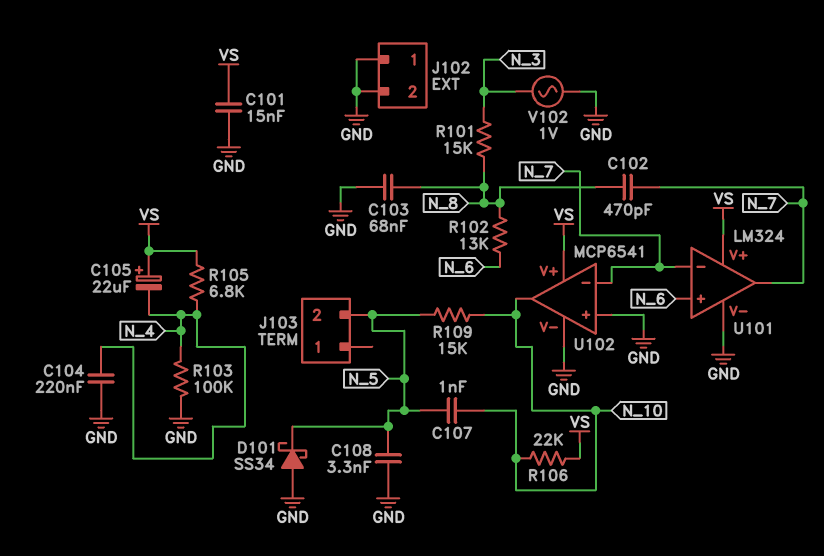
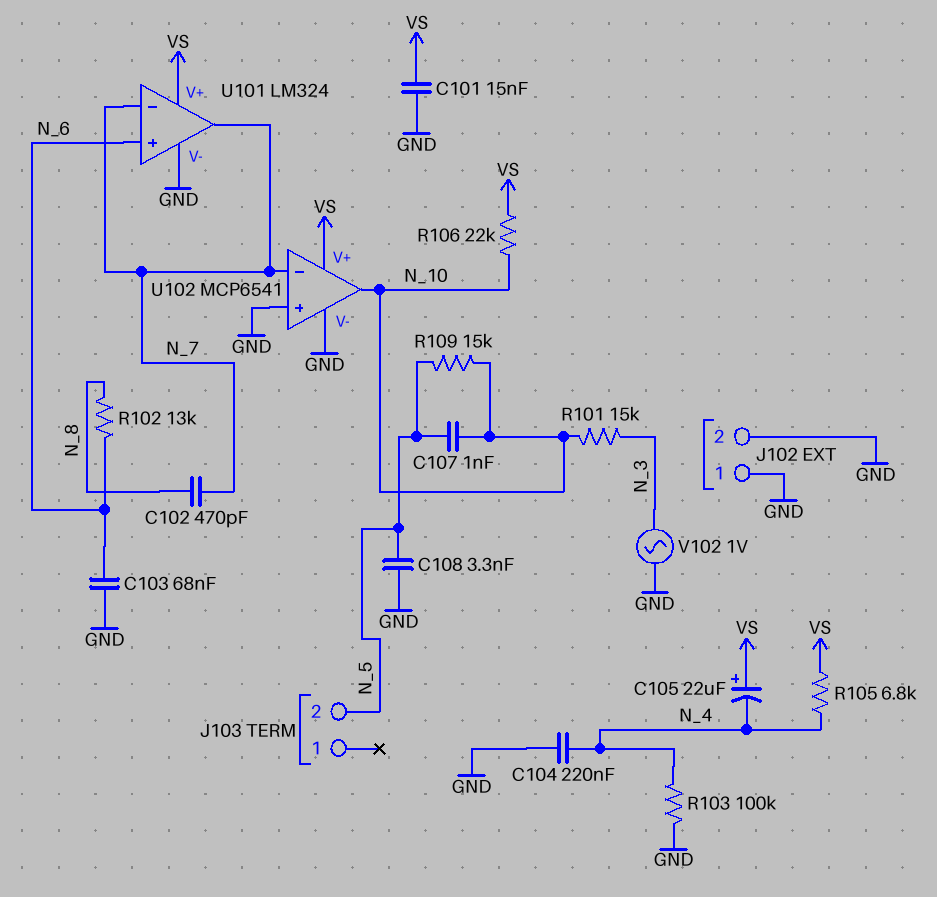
C103: 68nF (GND, N_8) -> 68nF (GND, N_6)
D101: schottky SS34 (A GND, K N_5) -> none
R101: 15k (N_3, N_8) -> 15k (N_3, N_10)

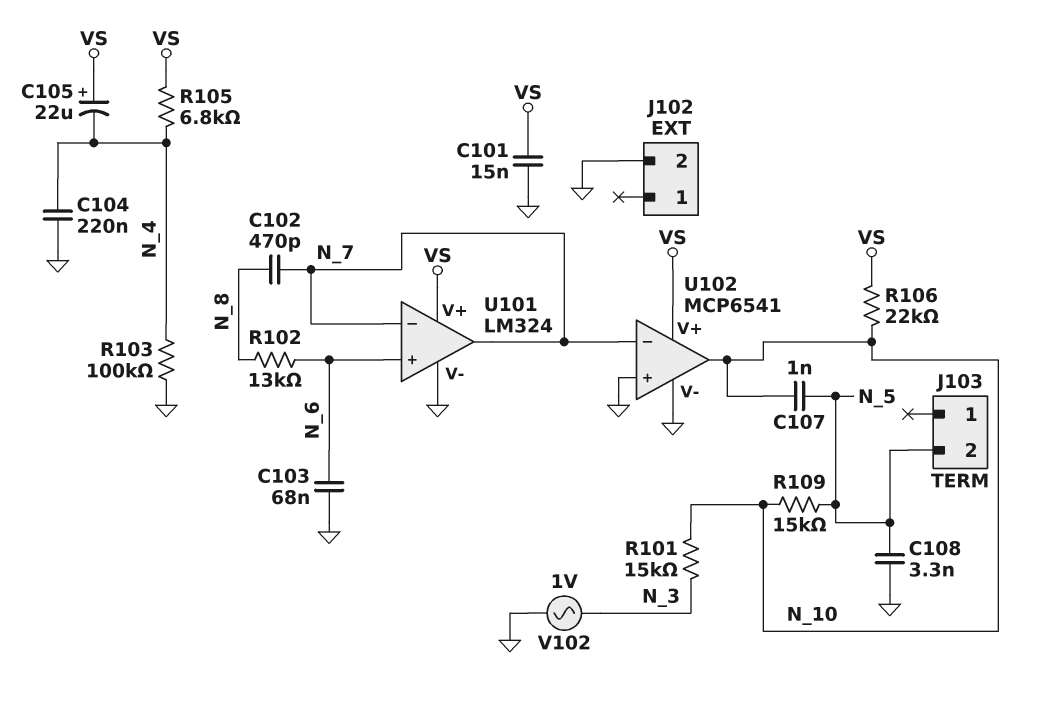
J102 pin 1: GND -> none

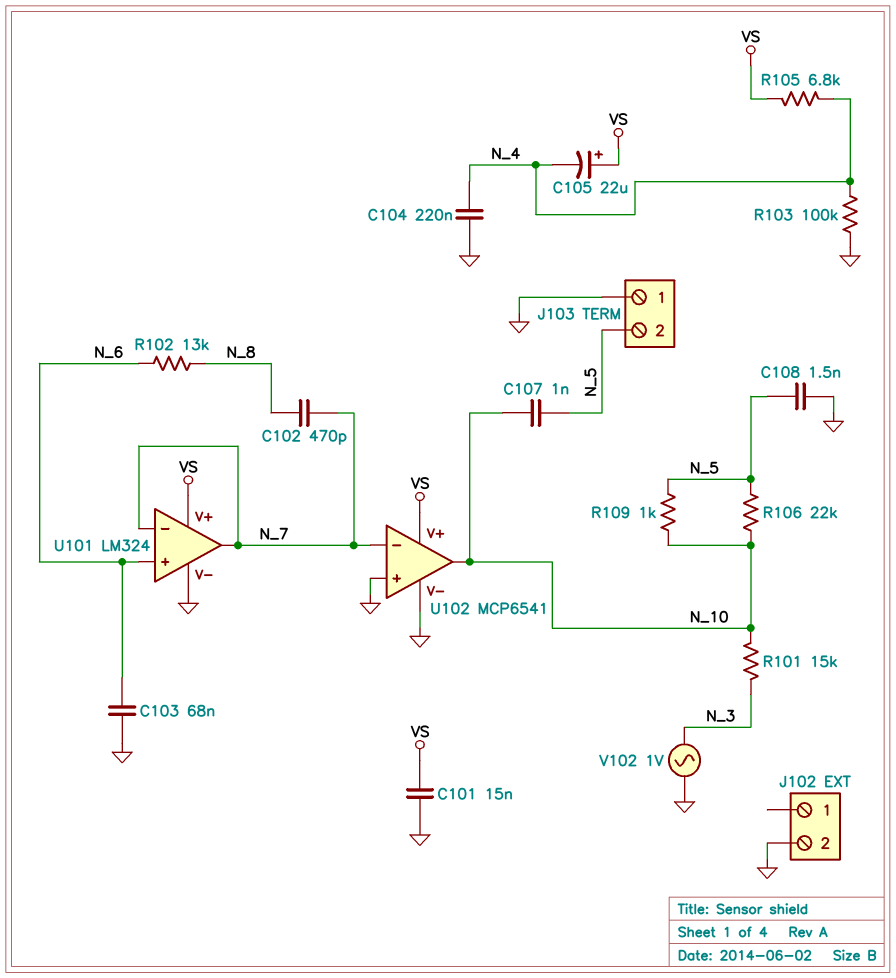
C108: 3.3nF (GND, N_5) -> 1.5nF (GND, N_5)
J103 pin 1: none -> GND
R106: 22k (N_10, VS) -> 22k (N_5, N_10)
R109: 15k (N_5, N_10) -> 1k (N_5, N_10)

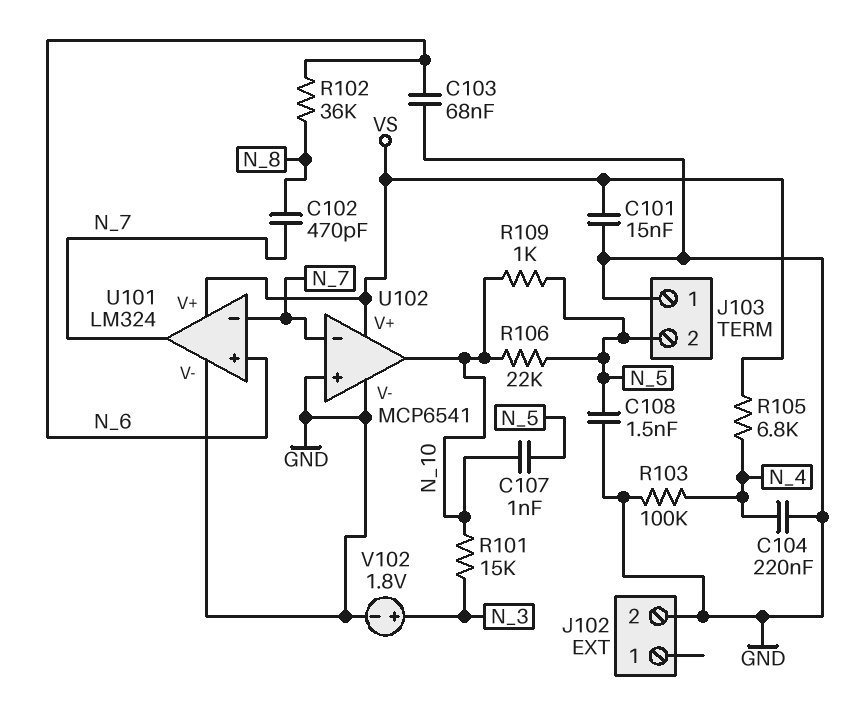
C105: 22uF (plus VS, minus N_4) -> none
R102: 13k (N_6, N_8) -> 36k (N_6, N_8)
V102: AC 1V (GND, N_3) -> 1.8V (plus N_3, minus GND)

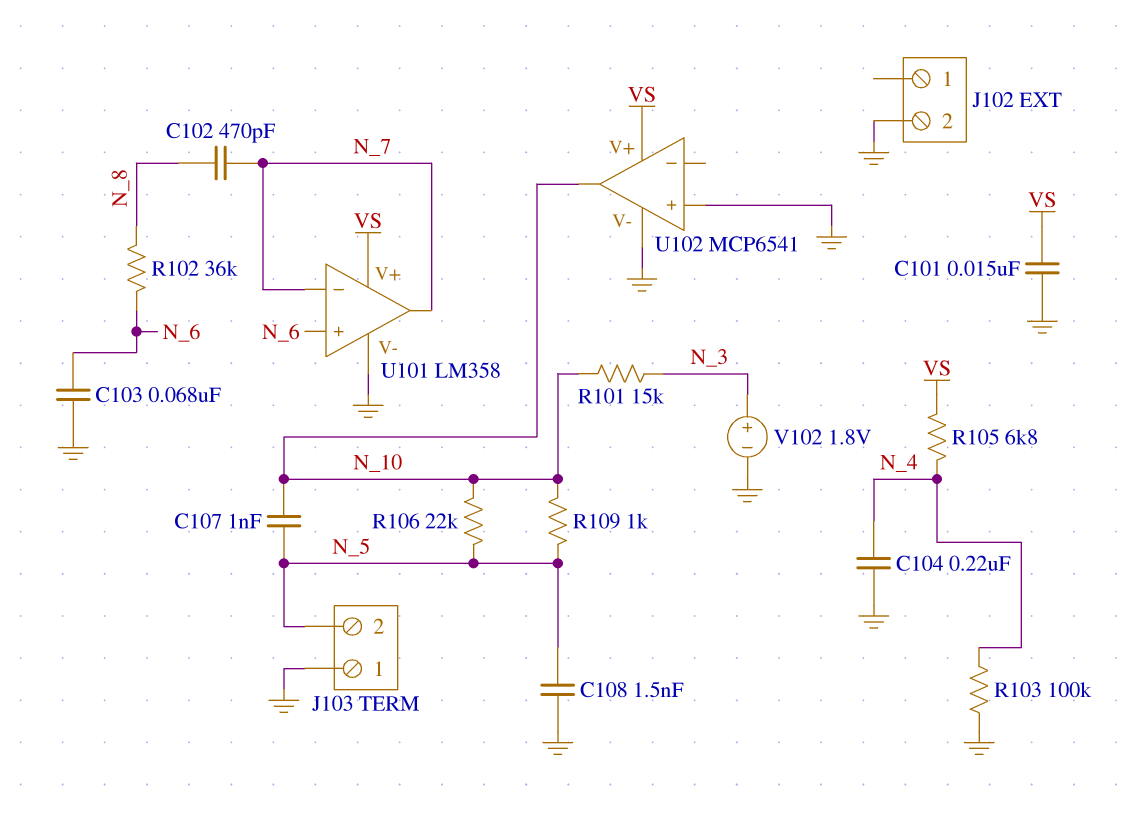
U101: LM324 -> LM358
U102 pin in-: N_7 -> none

